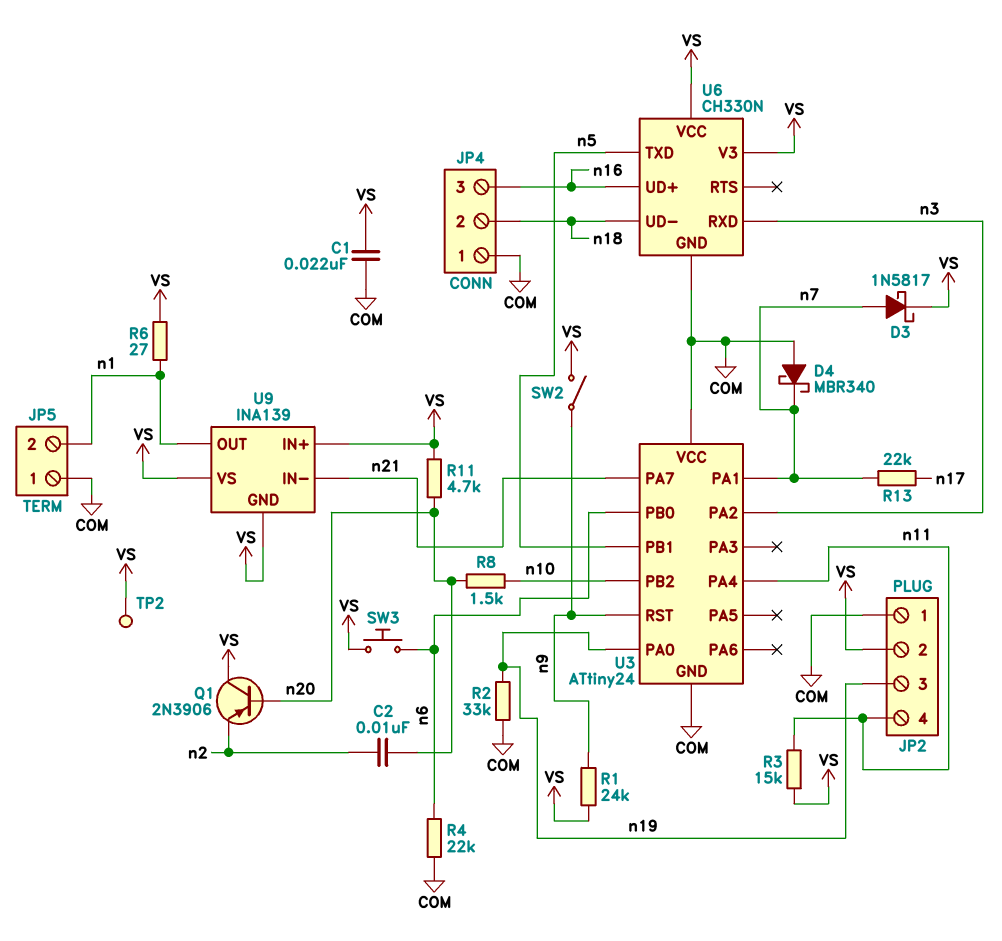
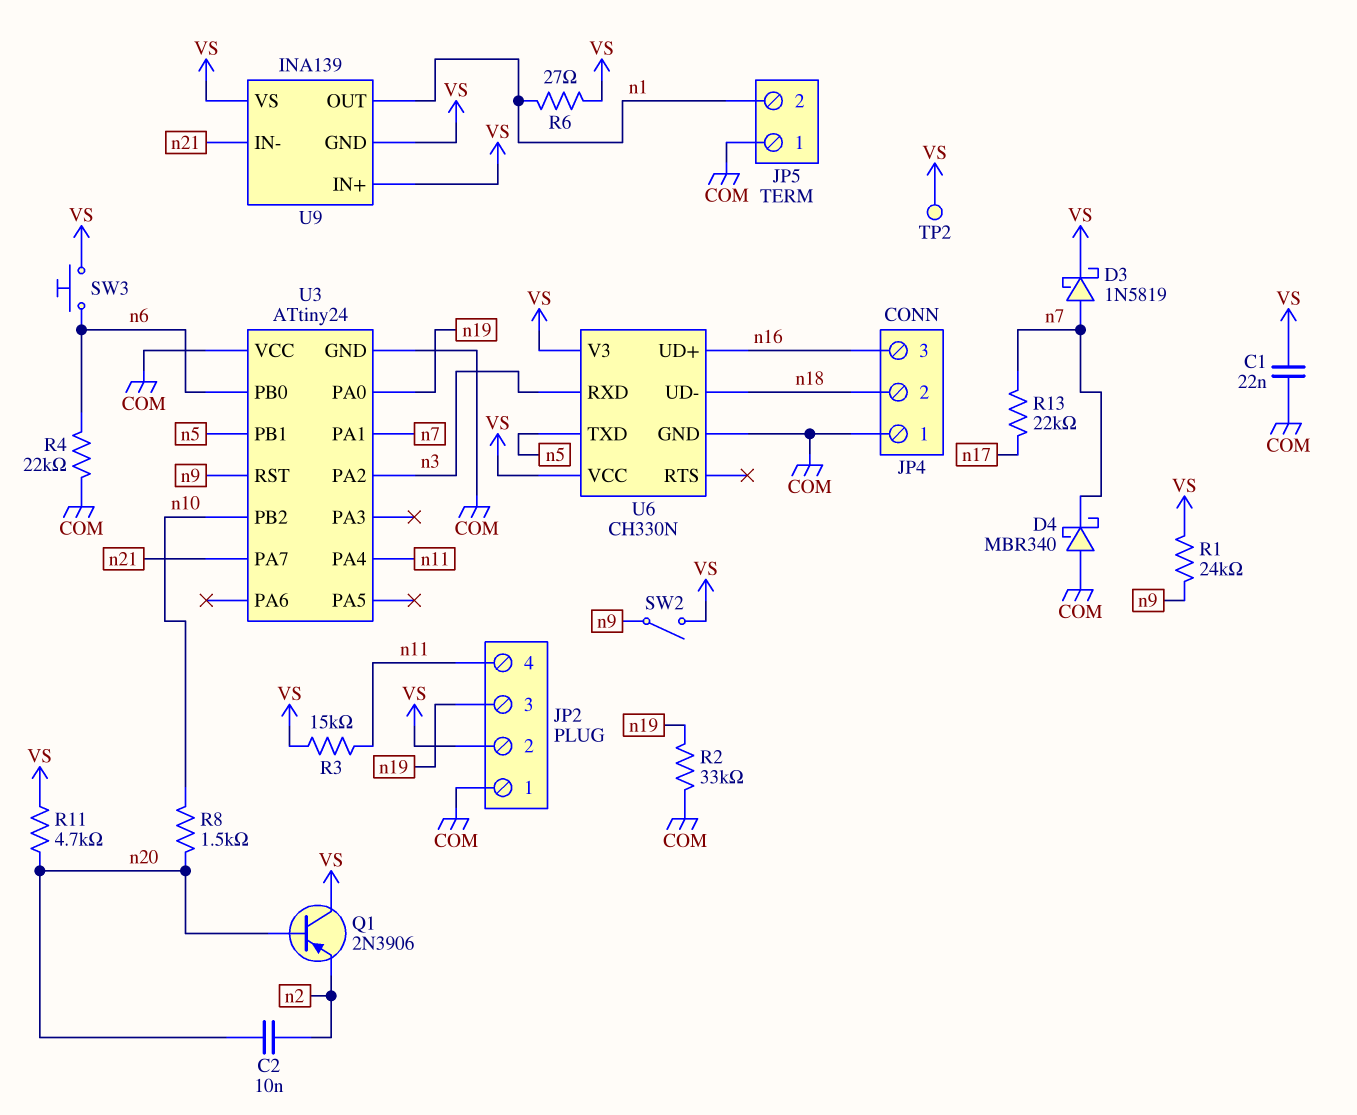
D3: schottky 1N5817 (A n7, K VS) -> schottky 1N5819 (A n7, K VS)

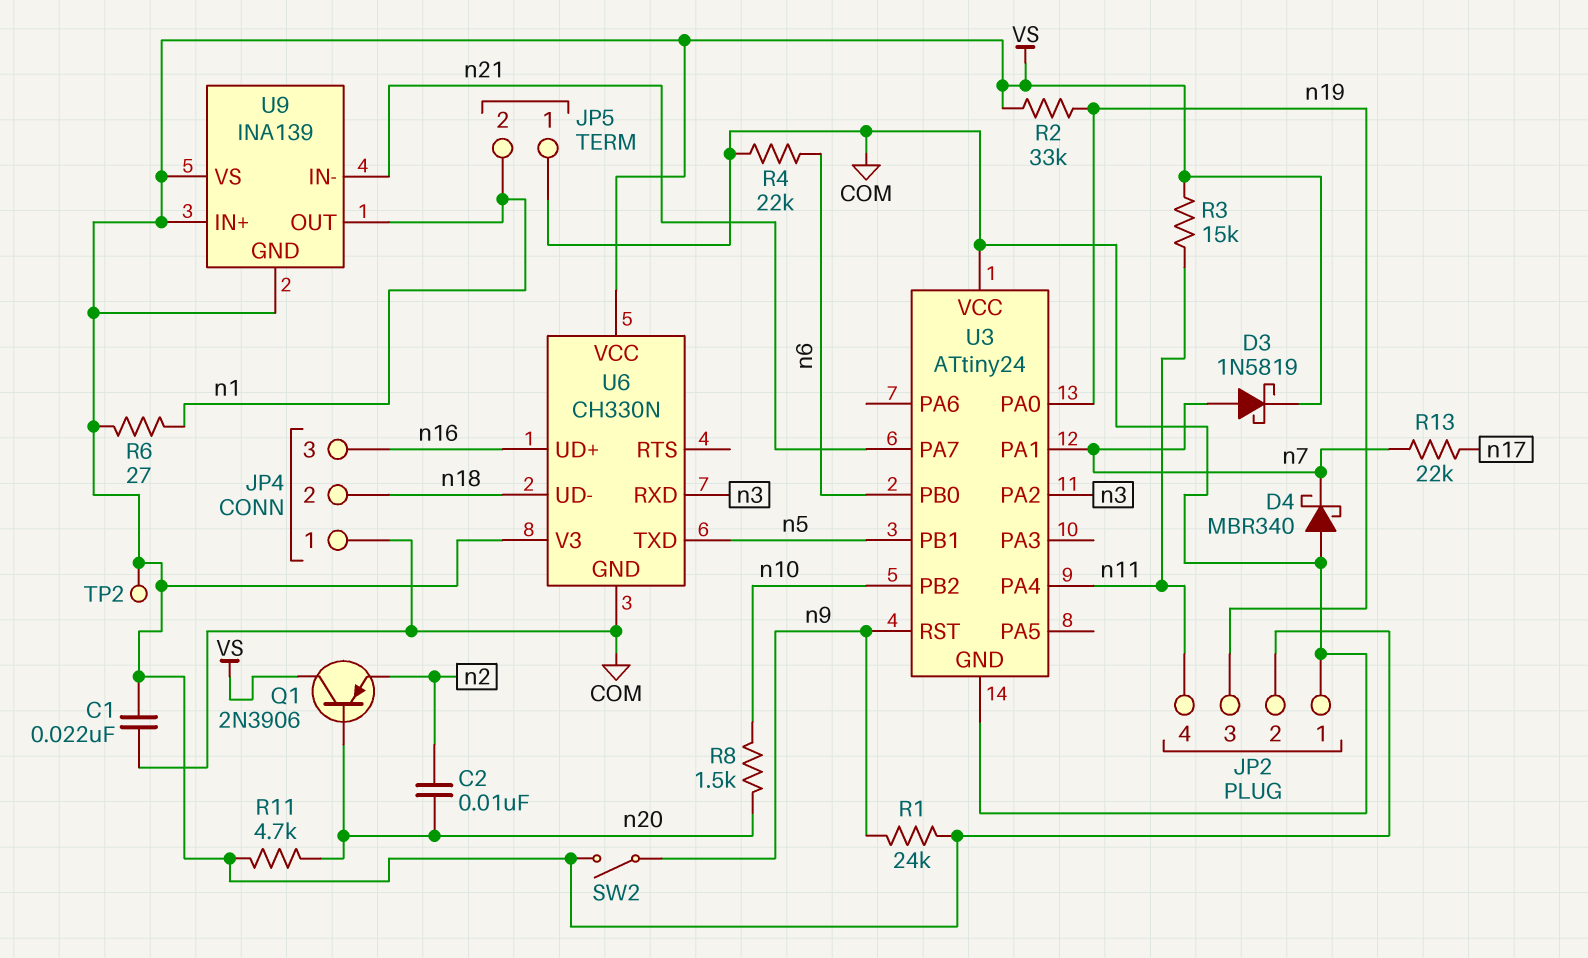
R2: 33k (COM, n19) -> 33k (VS, n19)
SW3: button (VS, n6) -> none

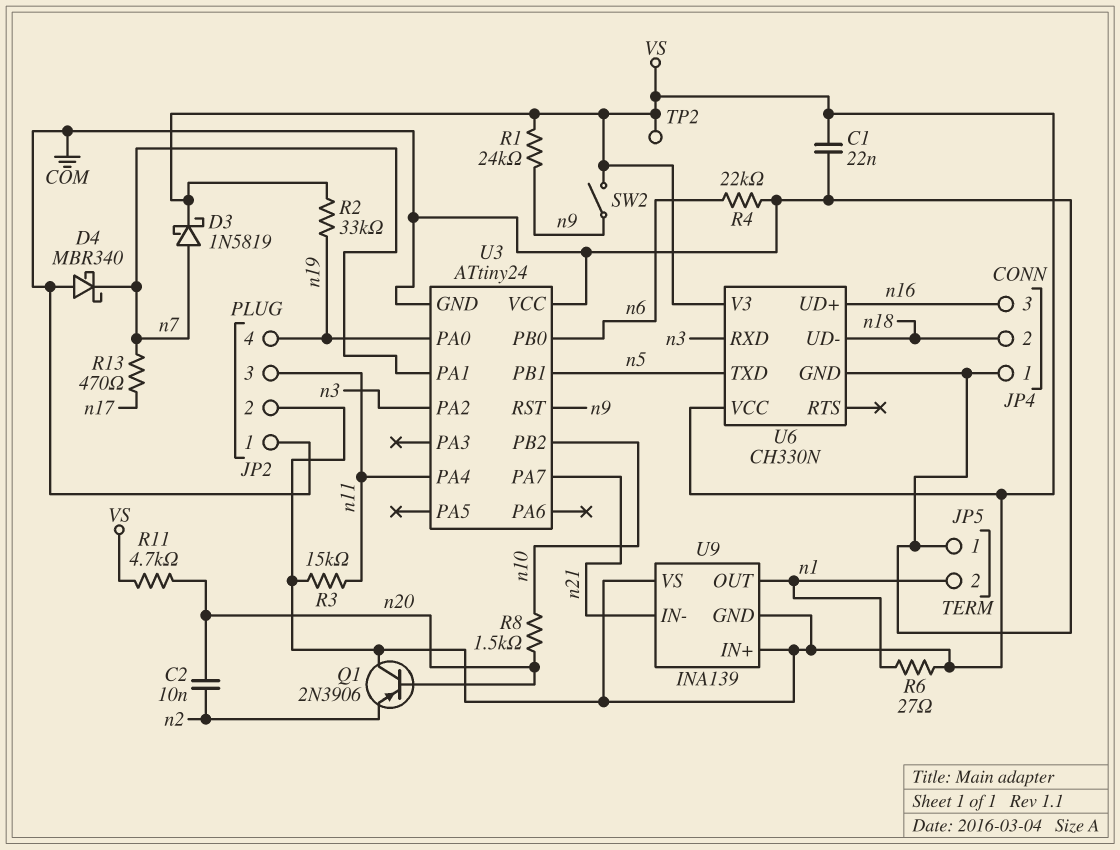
JP2 pin 3: n19 -> n11
JP2 pin 4: n11 -> n19
R13: 22k (n7, n17) -> 470 (n7, n17)

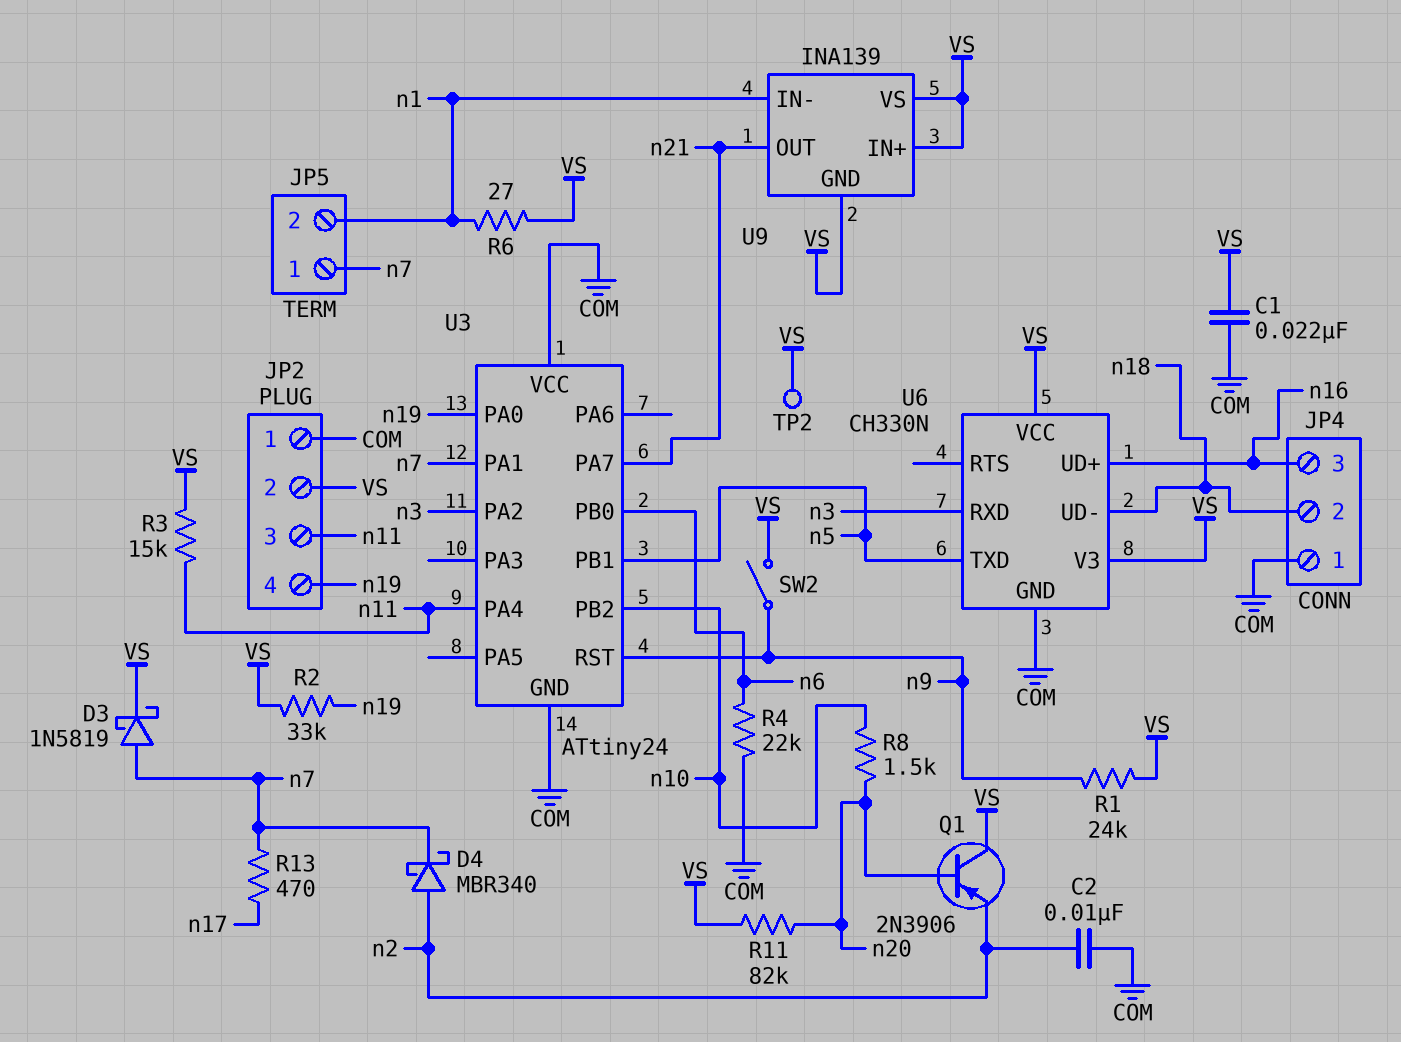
C2: 10nF (n2, n20) -> 10nF (COM, n2)
D4: schottky MBR340 (A COM, K n7) -> schottky MBR340 (A n2, K n7)
JP5 pin 1: COM -> n7
R11: 4.7k (VS, n20) -> 82k (VS, n20)
U9 pin IN-: n21 -> n1
U9 pin OUT: n1 -> n21

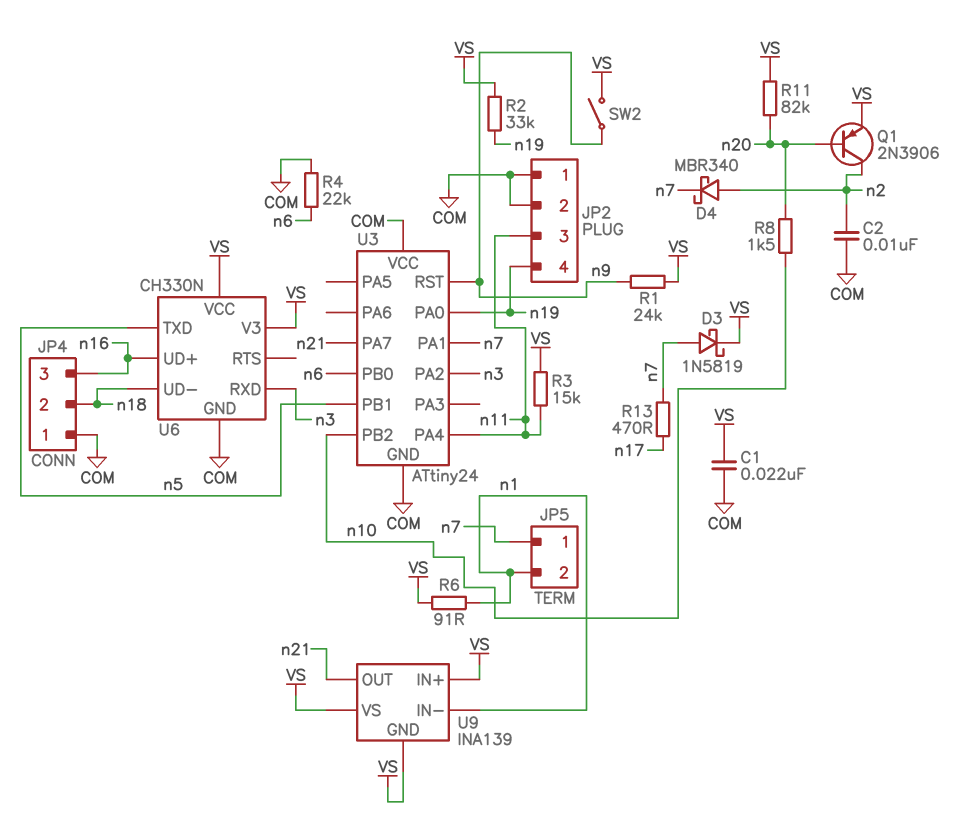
JP2 pin 2: VS -> COM
Q1: PNP 2N3906 (B n20, C VS, E n2) -> PNP 2N3906 (B n20, C n2, E VS)
R6: 27 (VS, n1) -> 91 (VS, n1)
TP2: test point (VS) -> none

